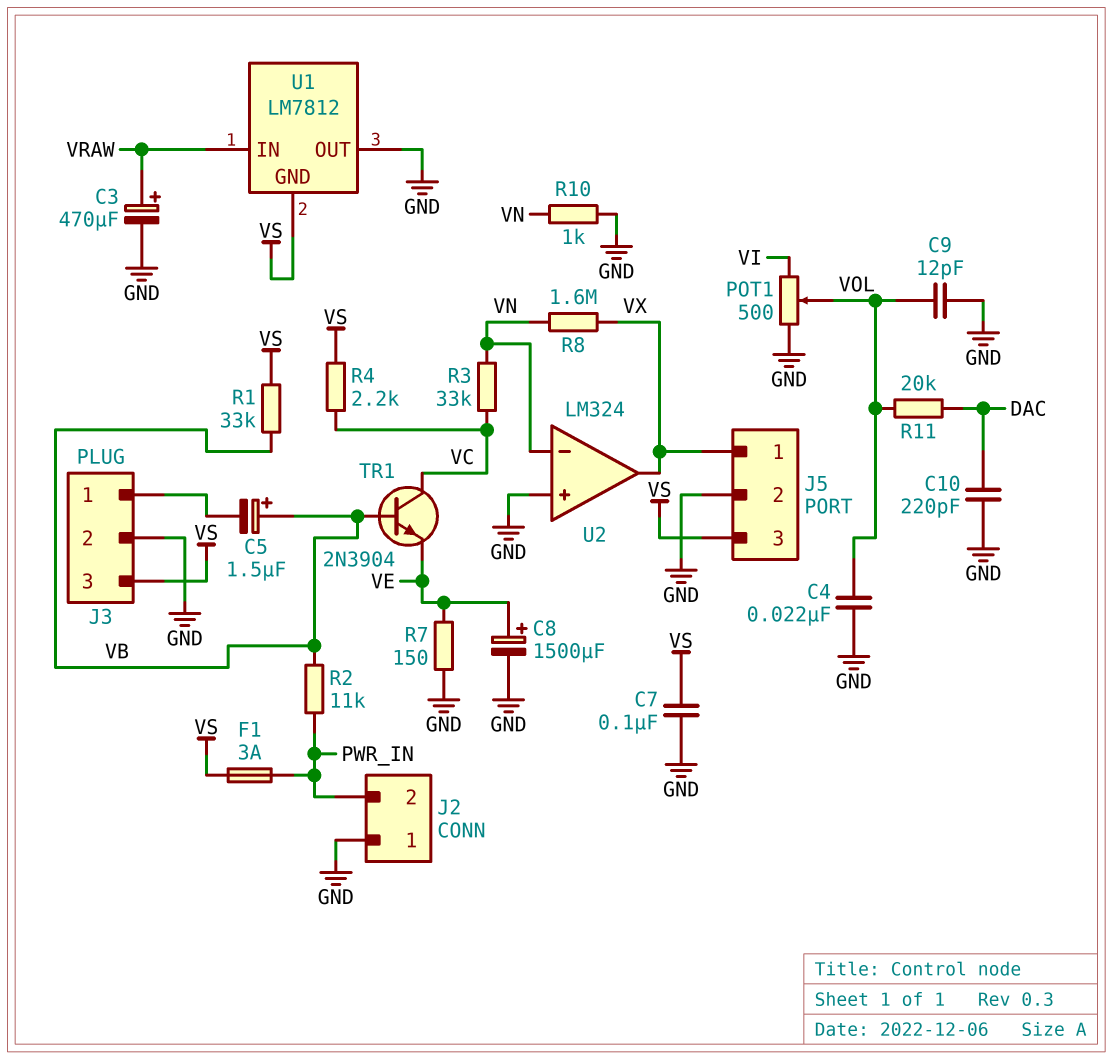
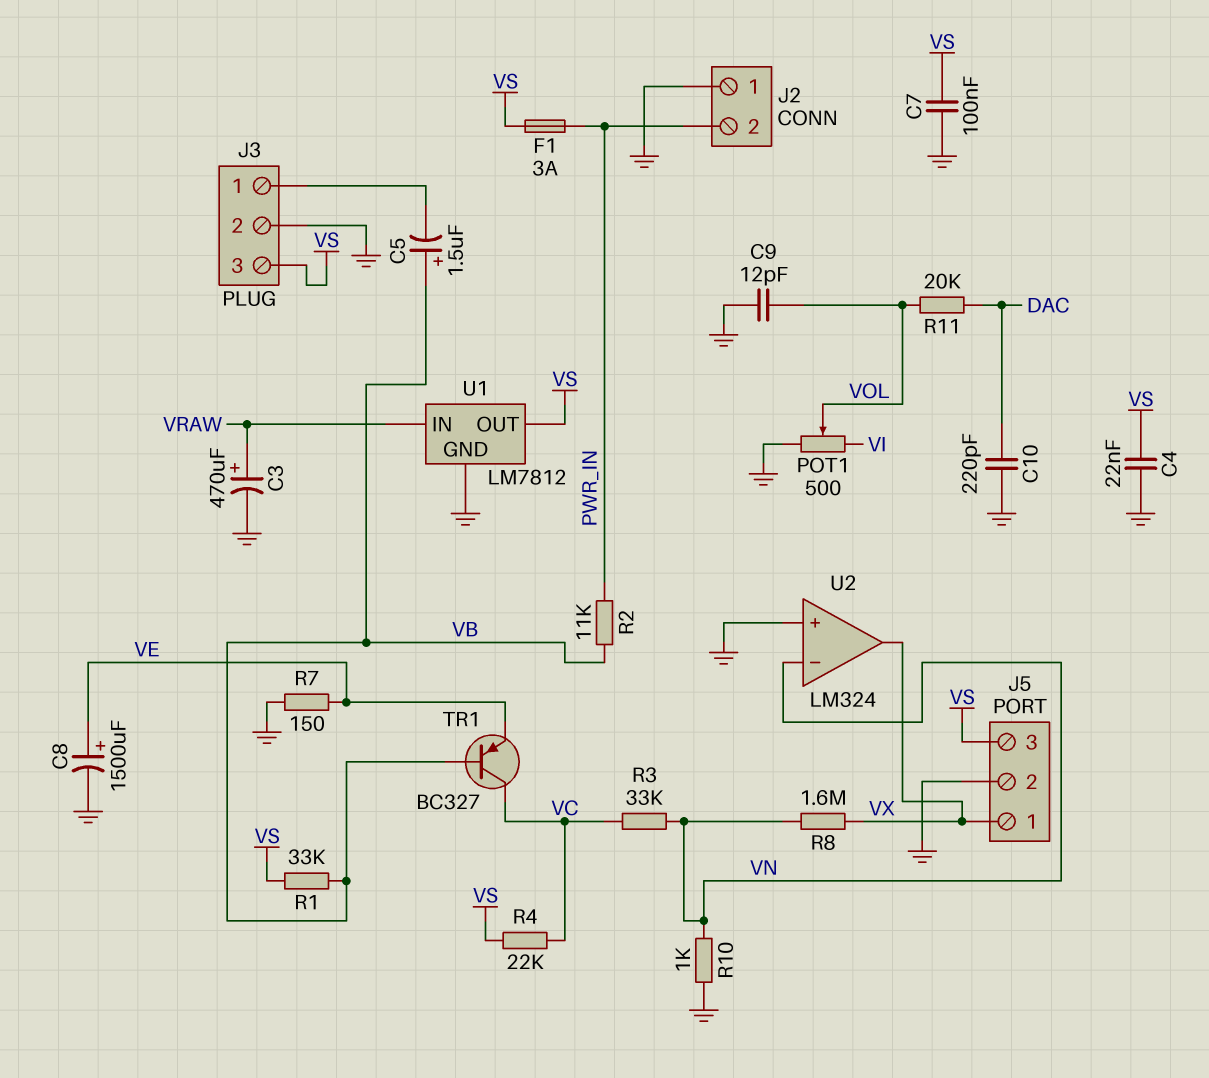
C4: 22nF (GND, VOL) -> 22nF (GND, VS)
R4: 2.2k (VC, VS) -> 22k (VC, VS)
TR1: NPN 2N3904 (B VB, C VC, E VE) -> PNP BC327 (B VB, C VC, E VE)
U1 pin GND: VS -> GND
U1 pin OUT: GND -> VS

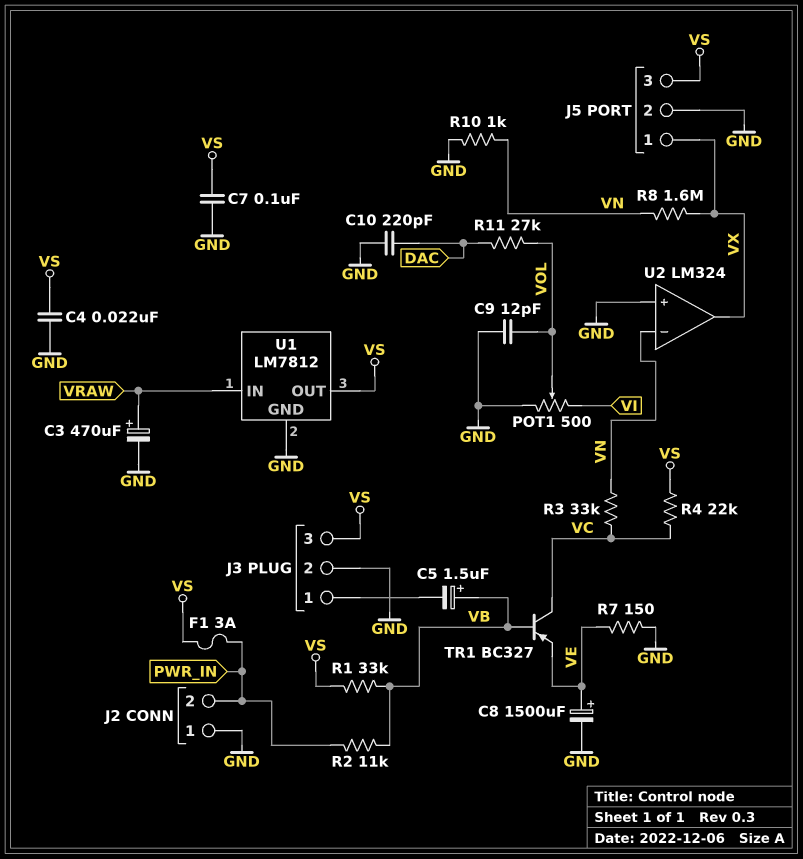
R11: 20k (DAC, VOL) -> 27k (DAC, VOL)

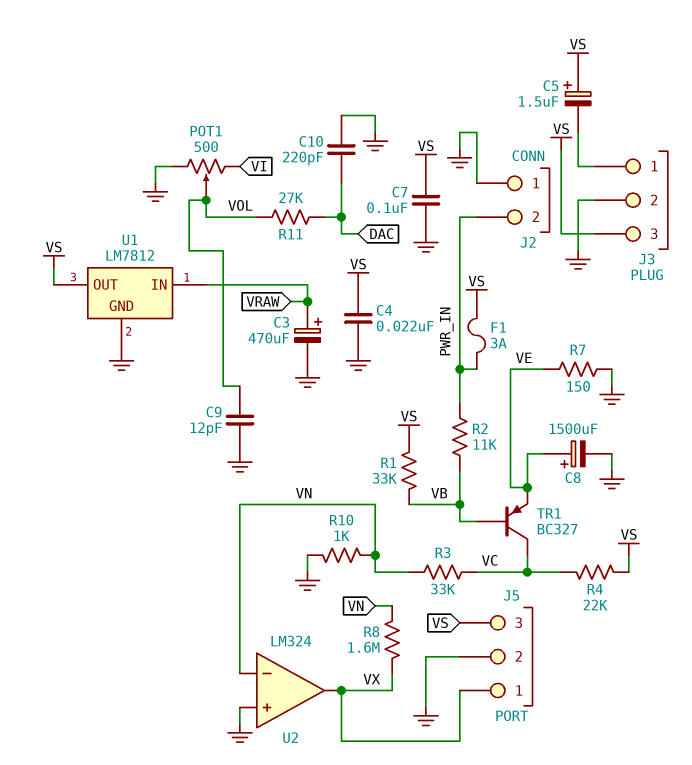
C5: 1.5uF (plus VB, minus J3/1) -> 1.5uF (plus VS, minus J3/1)

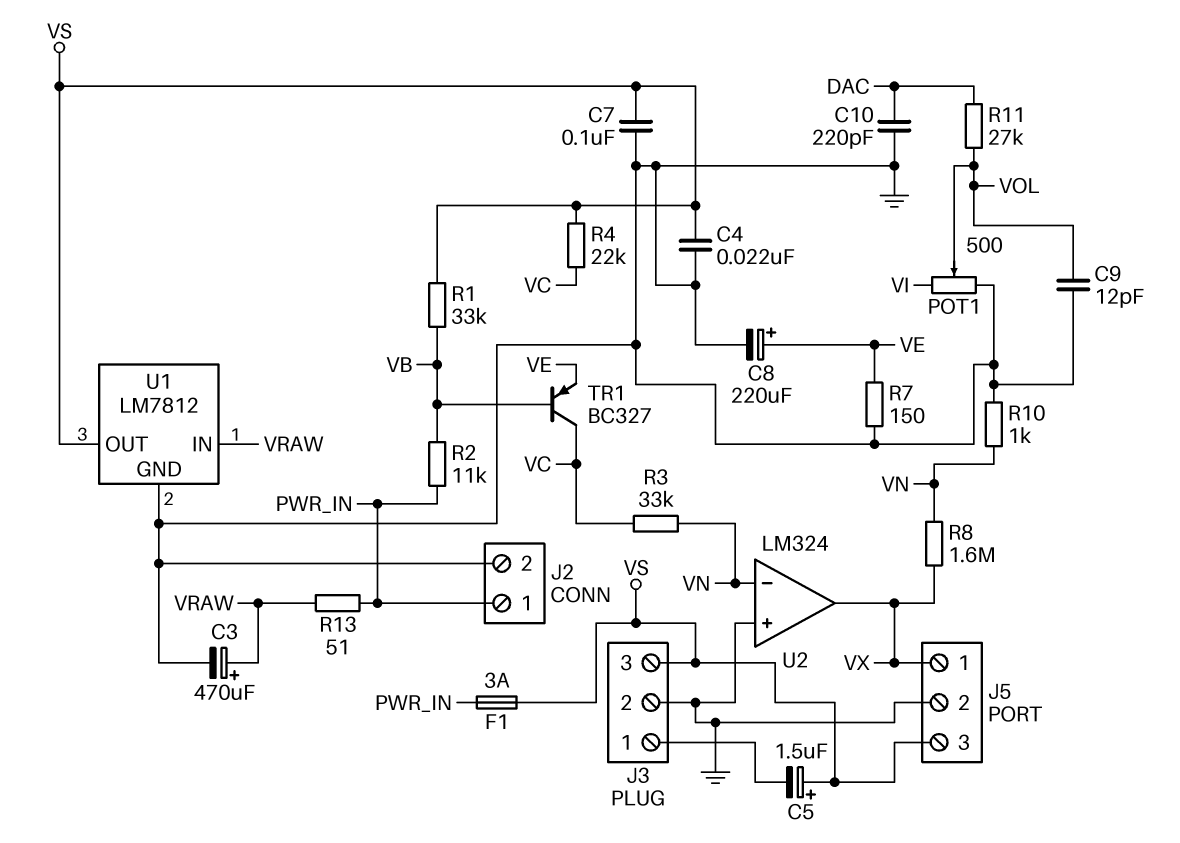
C8: 1500uF (plus VE, minus GND) -> 220uF (plus VE, minus GND)
J2 pin 1: GND -> PWR_IN
J2 pin 2: PWR_IN -> GND
R13: none -> 51 (PWR_IN, VRAW)

